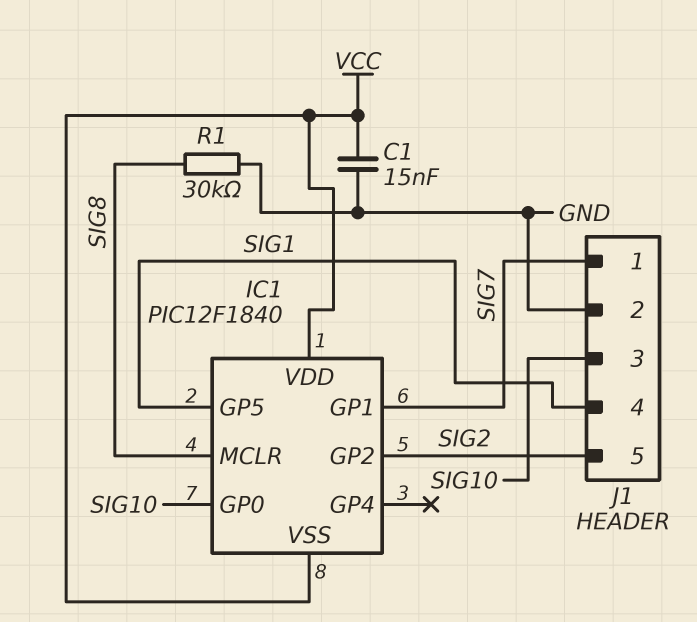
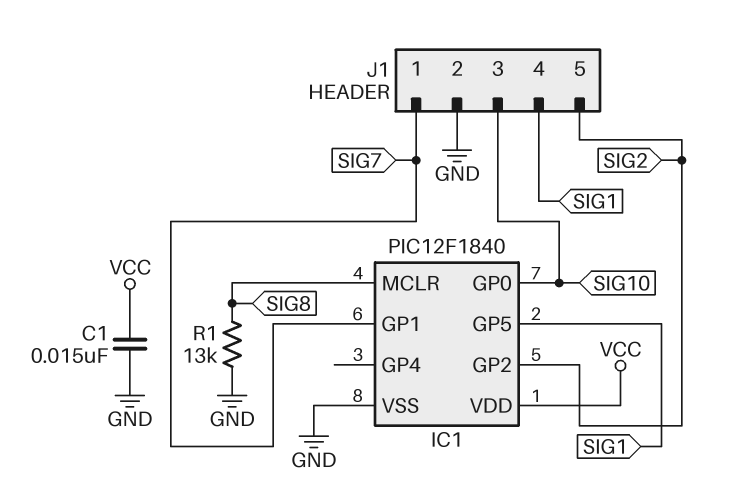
IC1 pin VSS: VCC -> GND
R1: 30k (GND, SIG8) -> 13k (GND, SIG8)

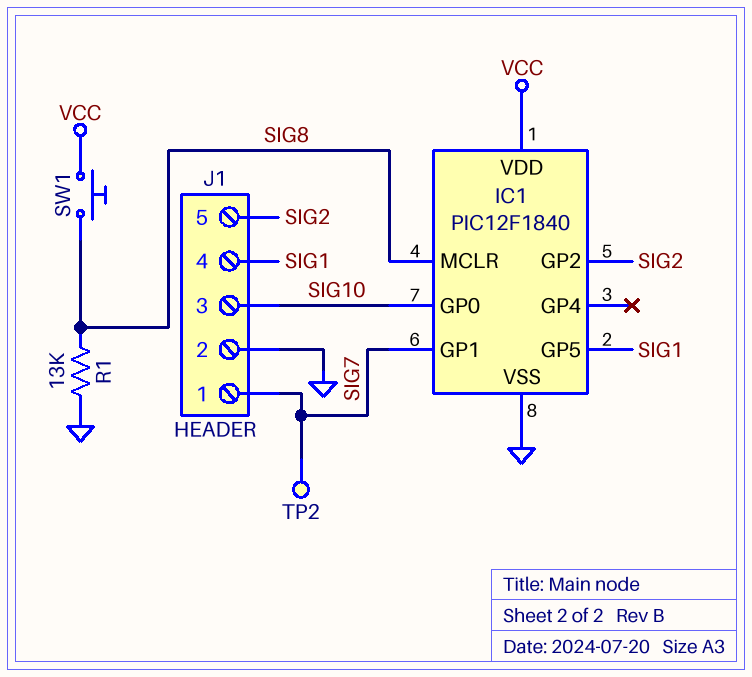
C1: 15nF (GND, VCC) -> none
SW1: none -> button (SIG8, VCC)
TP2: none -> test point (SIG7)

